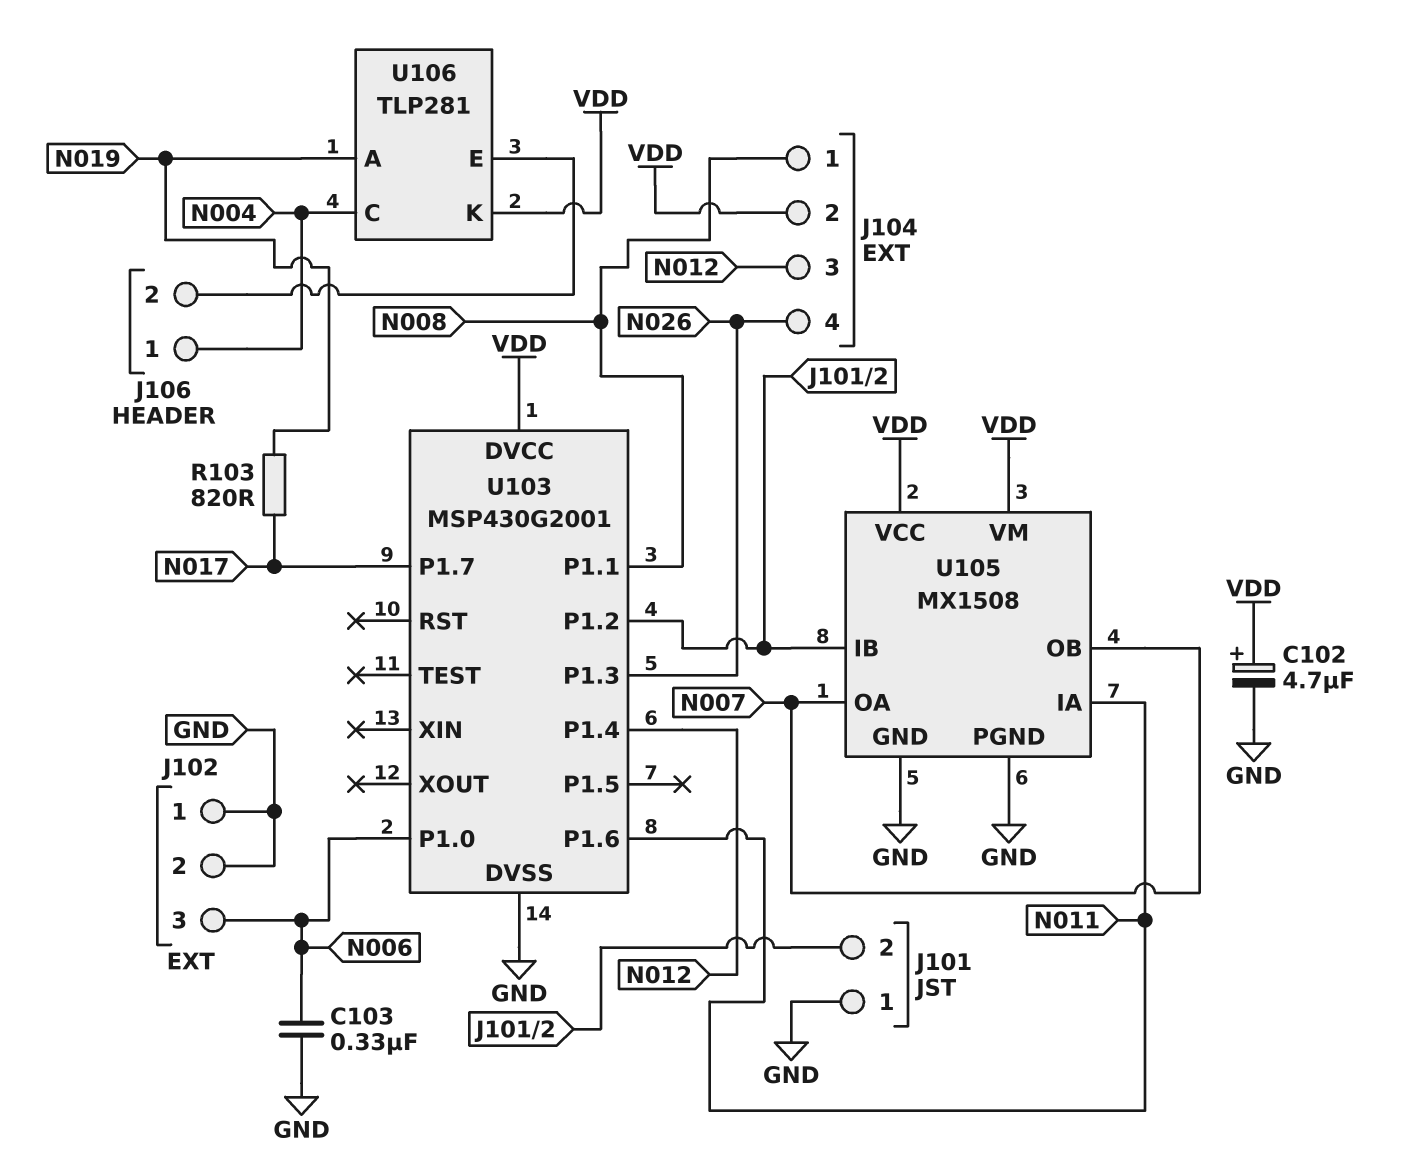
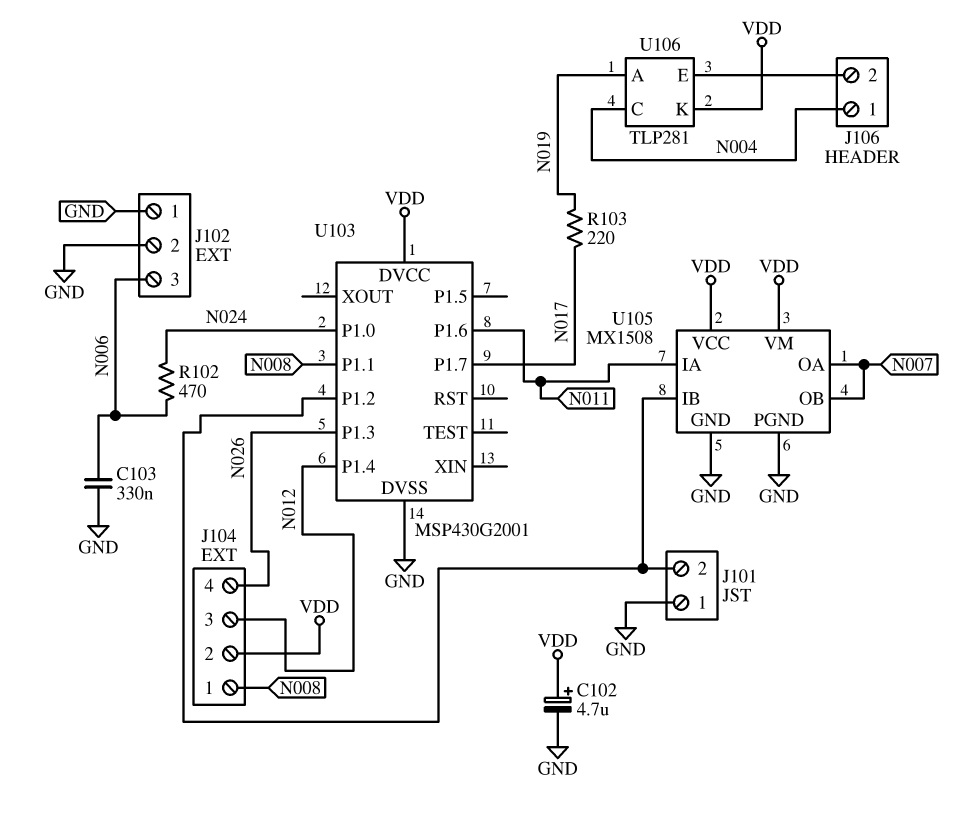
R102: none -> 470 (N006, N024)
R103: 820 (N017, N019) -> 220 (N017, N019)
U103 pin P1.0: N006 -> N024

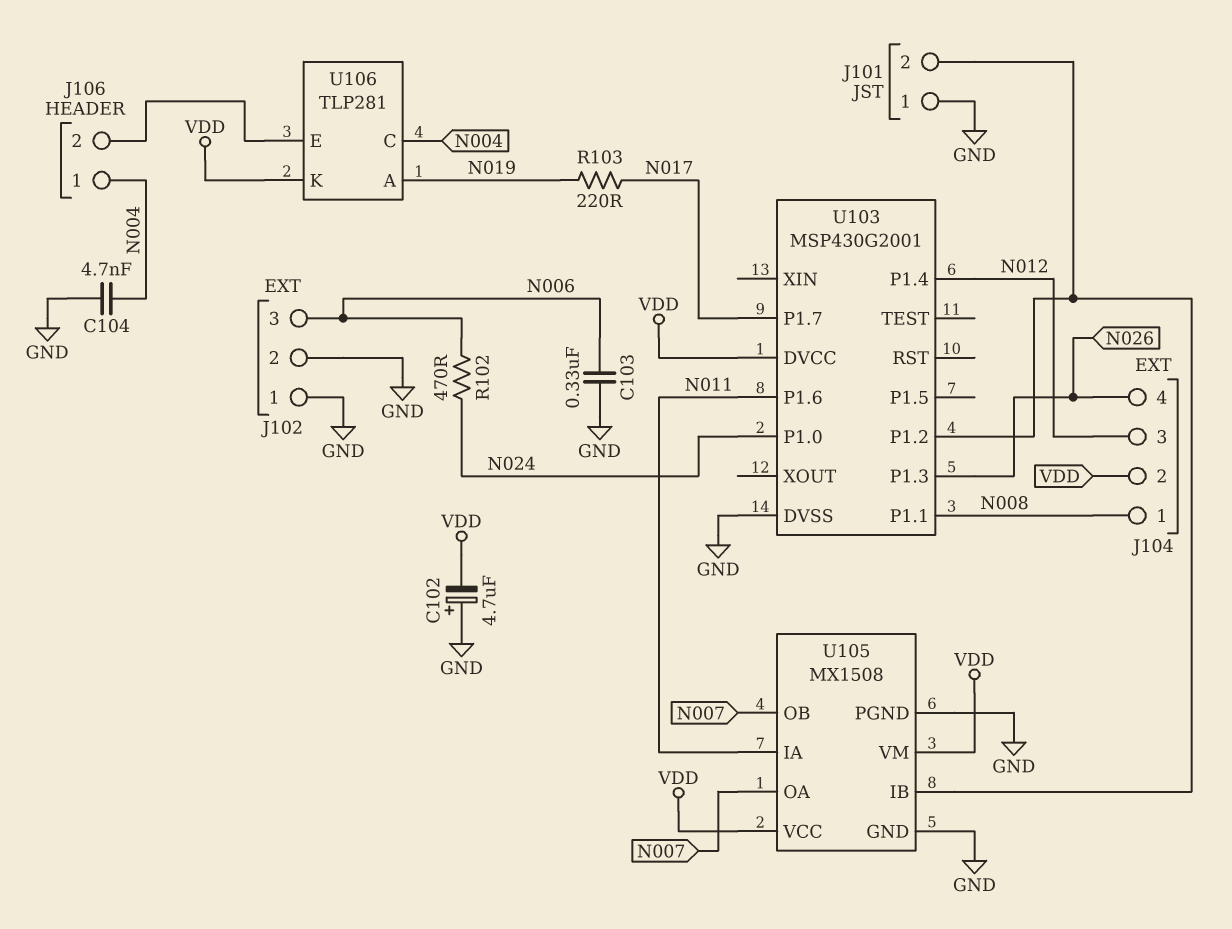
C102: 4.7uF (plus VDD, minus GND) -> 4.7uF (plus GND, minus VDD)
C104: none -> 4.7nF (GND, N004)

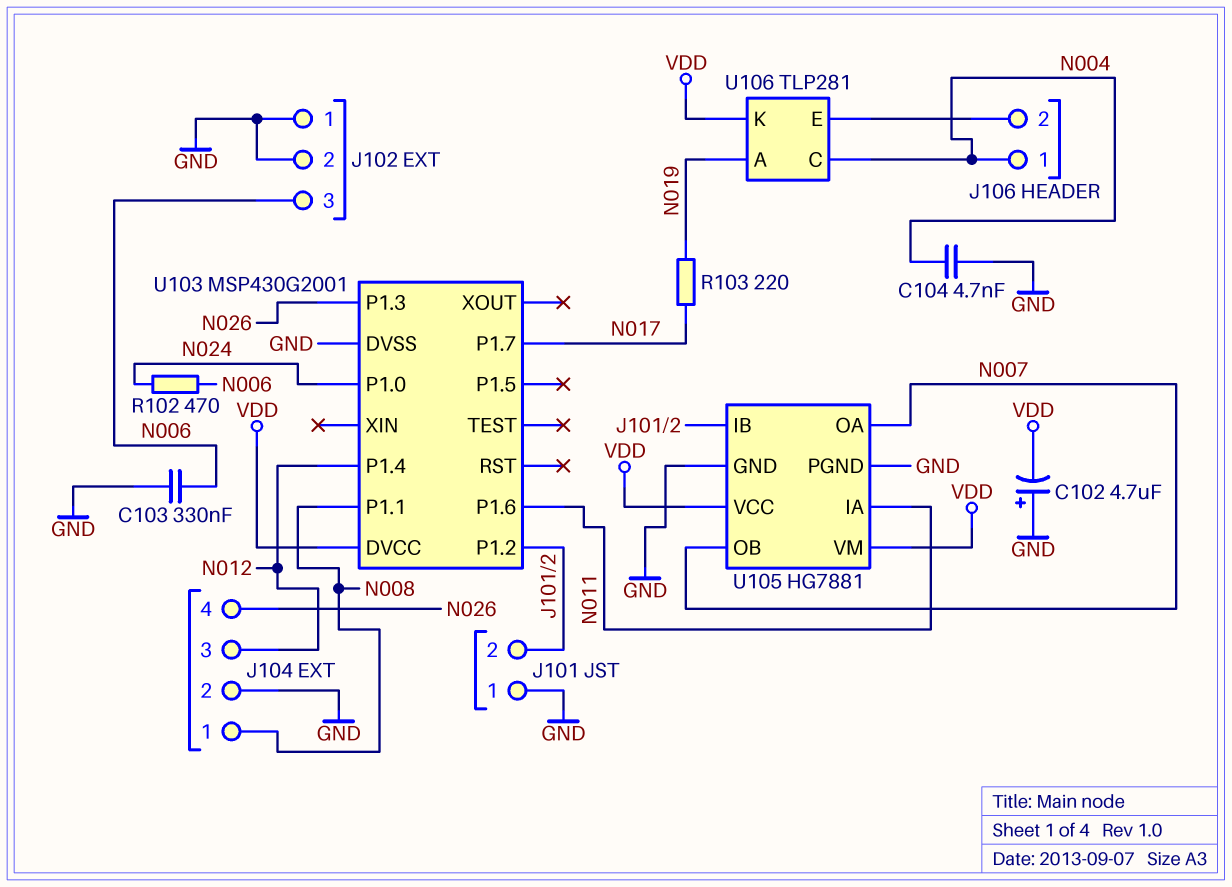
J104 pin 2: VDD -> GND
U105: MX1508 -> HG7881

